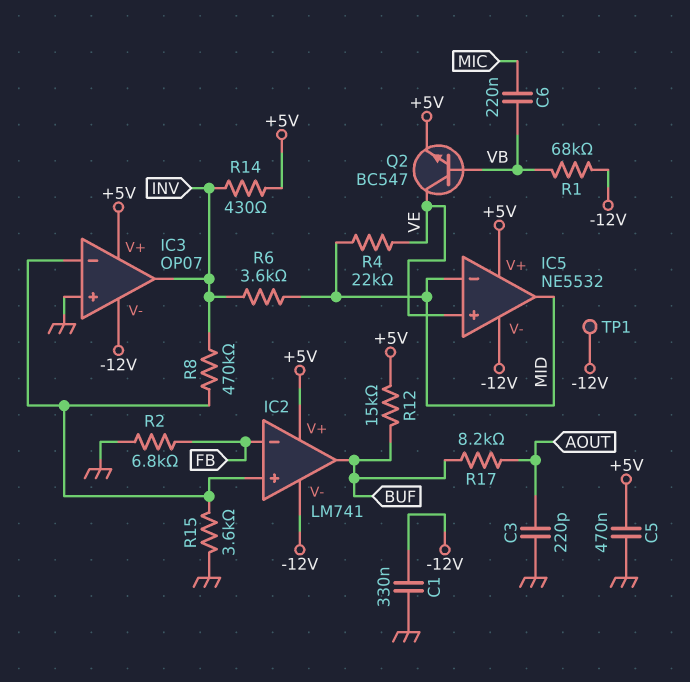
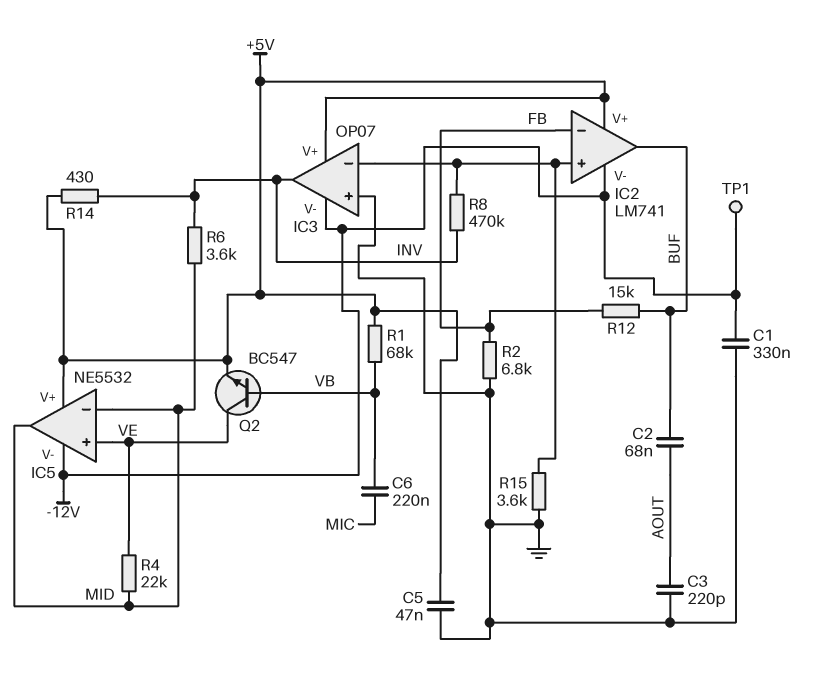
C2: none -> 68nF (AOUT, BUF)
C5: 470nF (+5V, GND) -> 47nF (+5V, GND)
R1: 68k (-12V, VB) -> 68k (+5V, VB)
R12: 15k (+5V, BUF) -> 15k (BUF, FB)
R17: 8.2k (AOUT, BUF) -> none

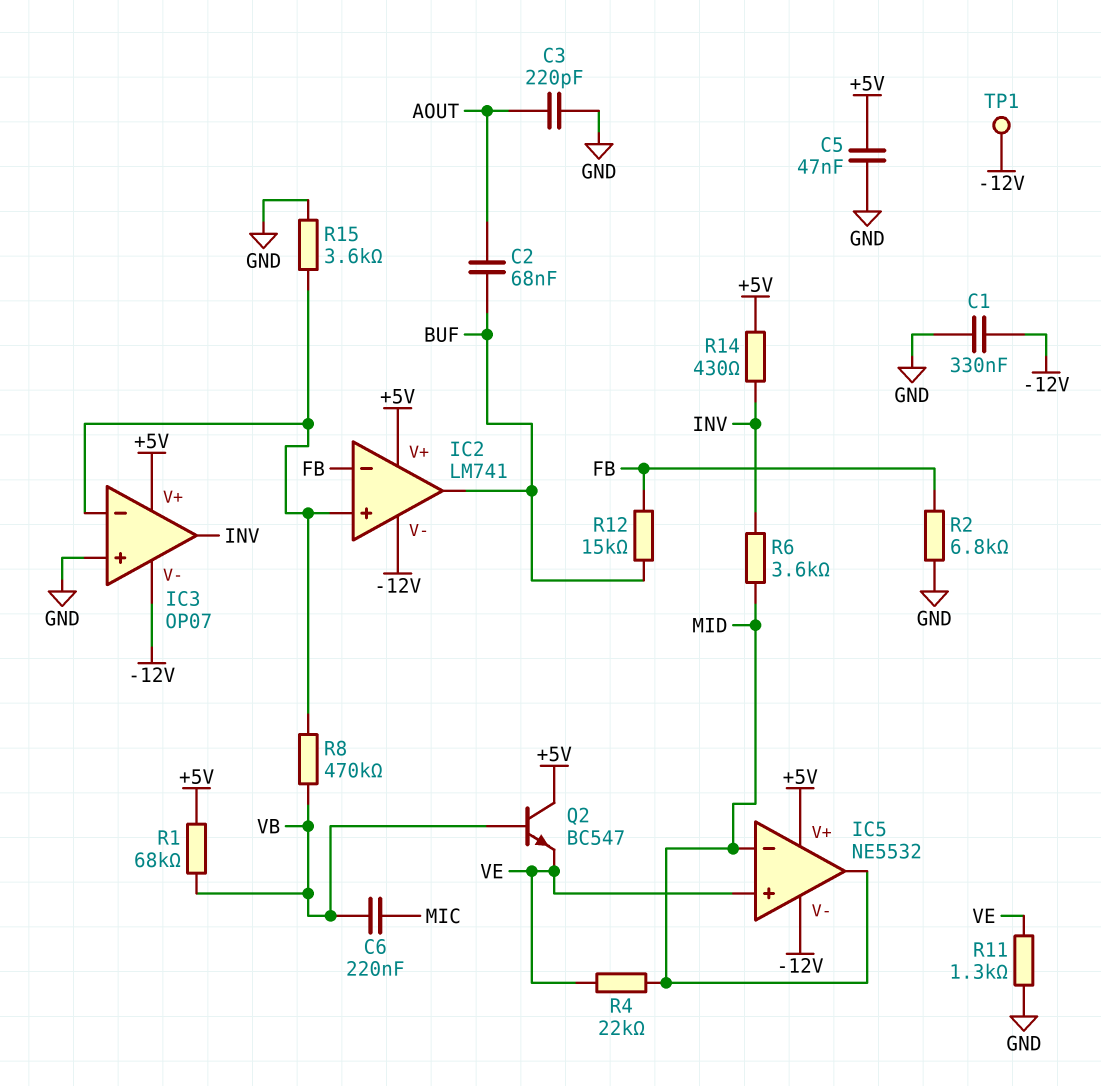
Q2: NPN BC547 (B VB, C VE, E +5V) -> NPN BC547 (B VB, C +5V, E VE)
R8: 470k (IC2/in+, INV) -> 470k (IC2/in+, VB)
R11: none -> 1.3k (GND, VE)

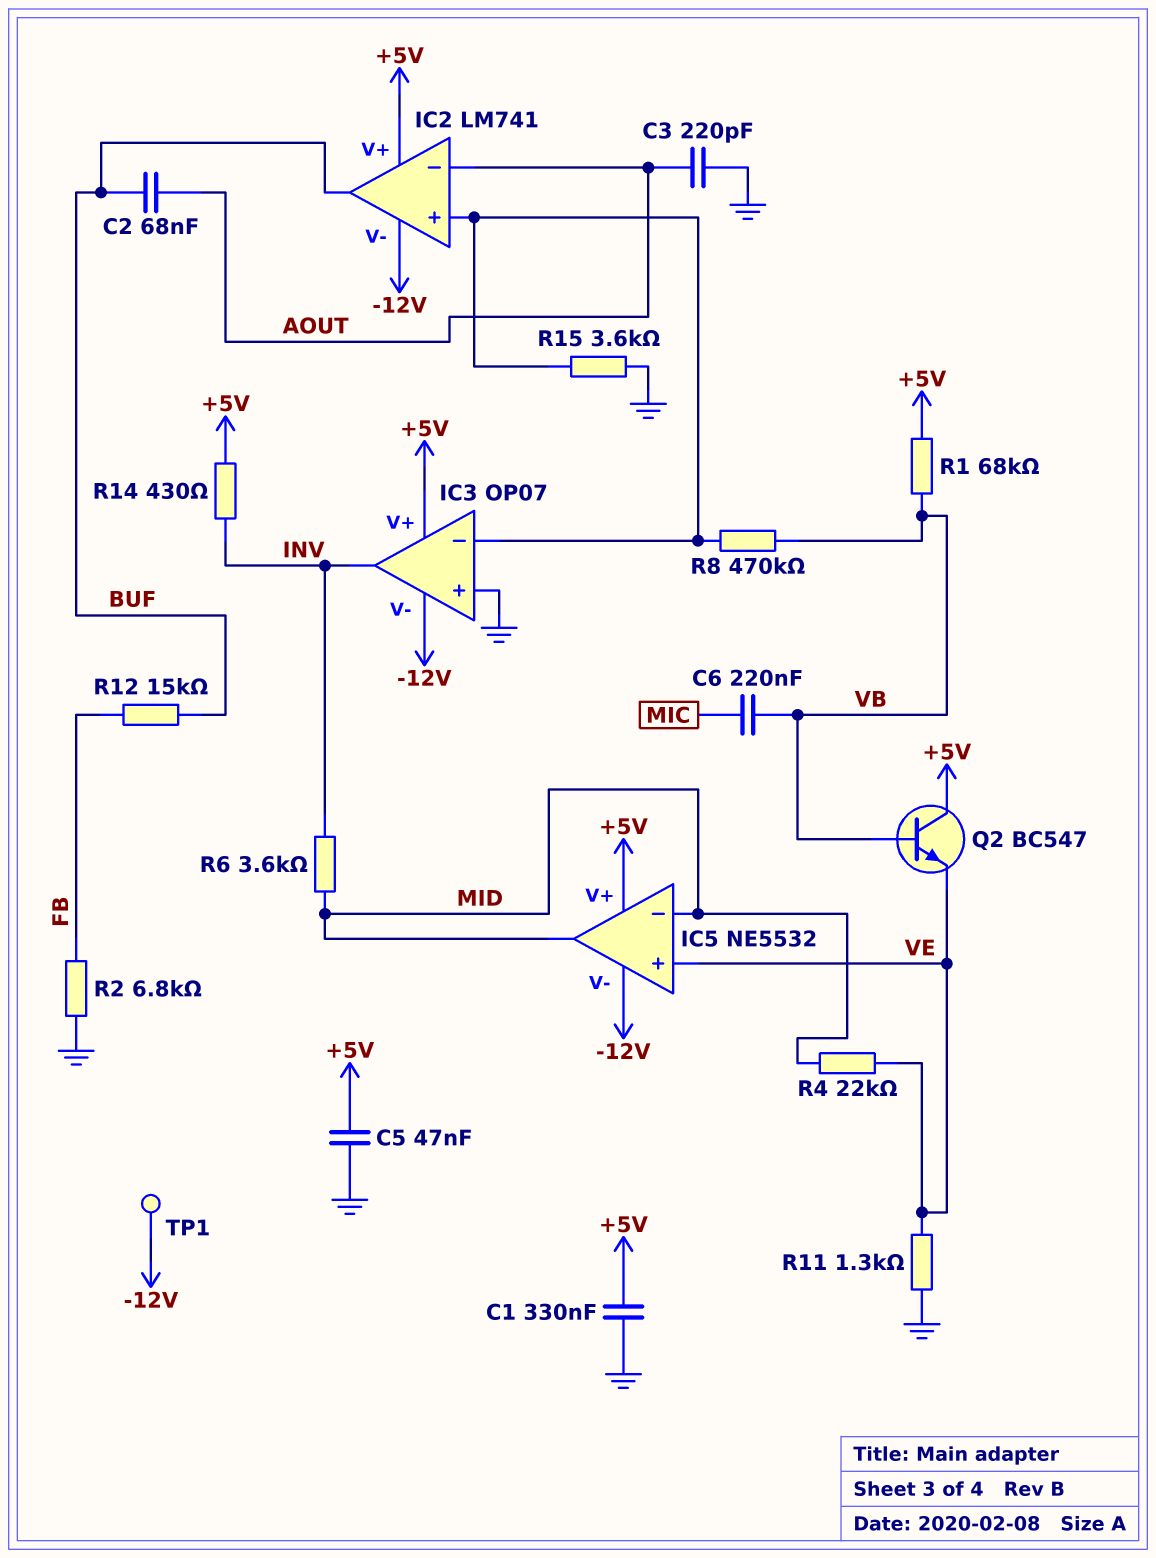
C1: 330nF (-12V, GND) -> 330nF (+5V, GND)
IC2 pin in-: FB -> AOUT

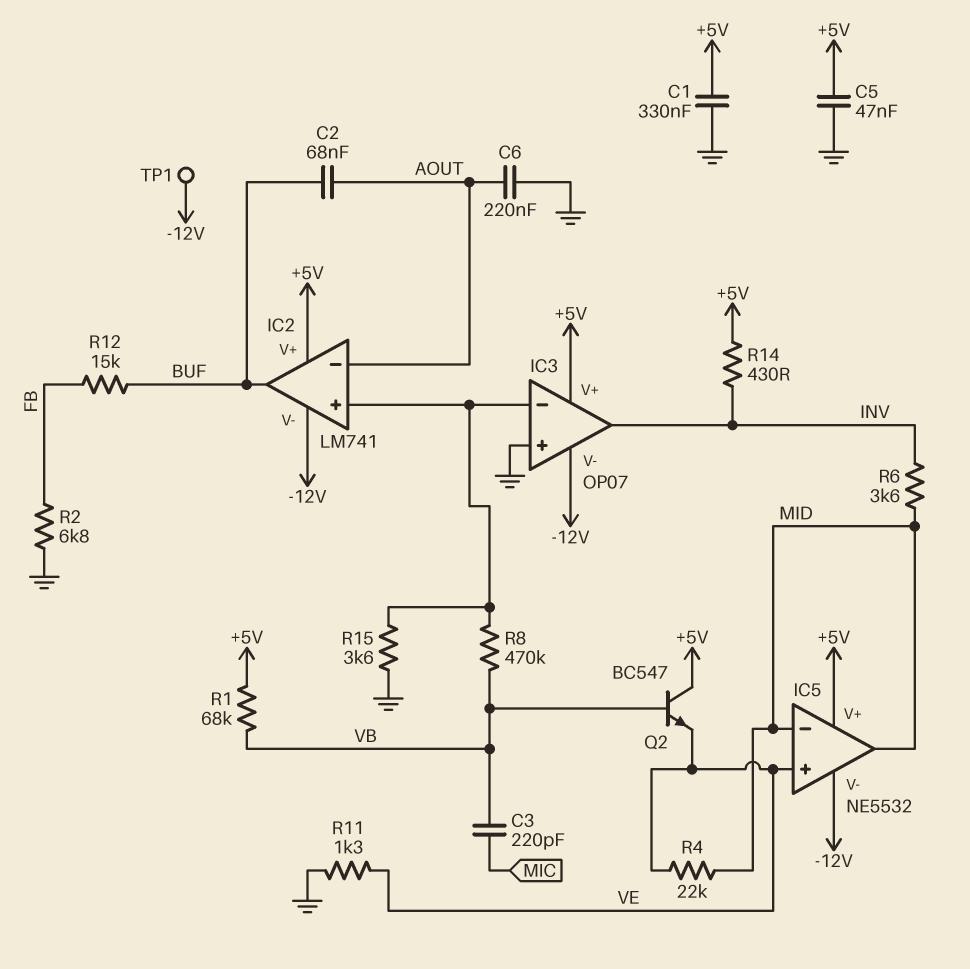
C3: 220pF (AOUT, GND) -> 220pF (MIC, VB)
C6: 220nF (MIC, VB) -> 220nF (AOUT, GND)

